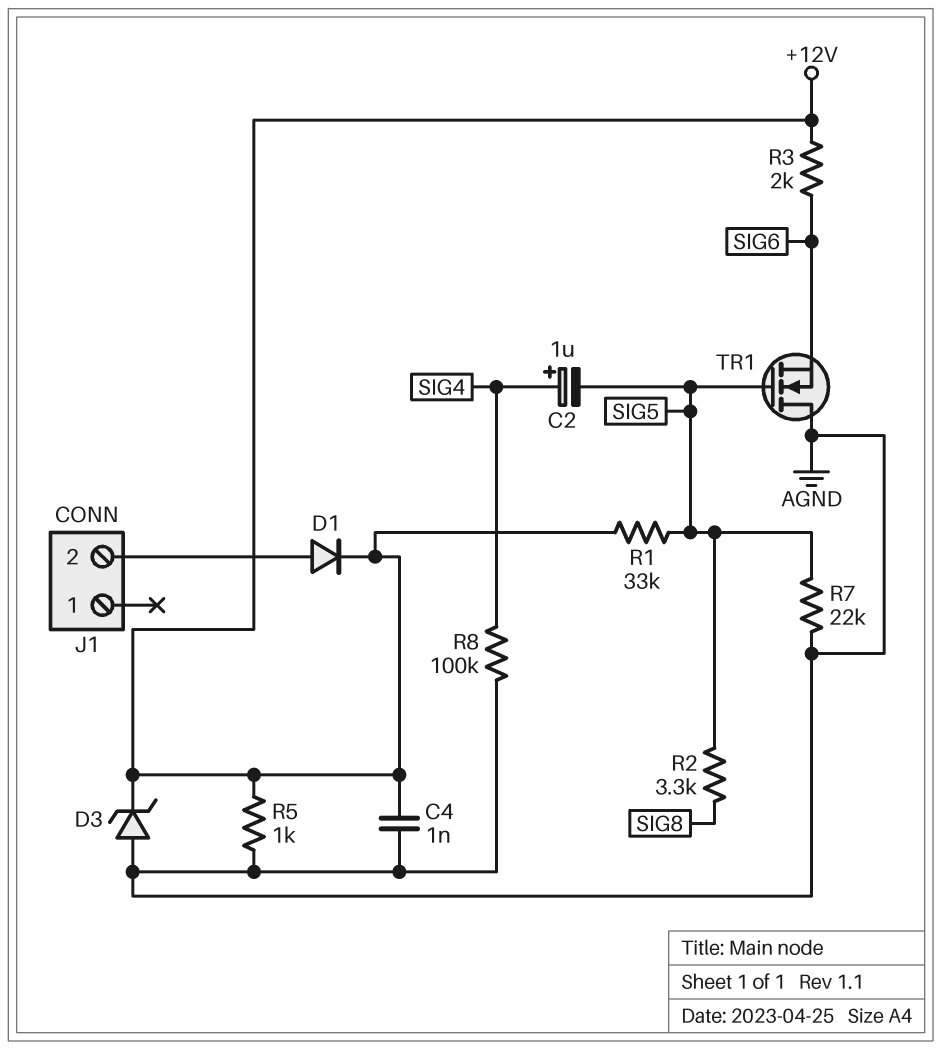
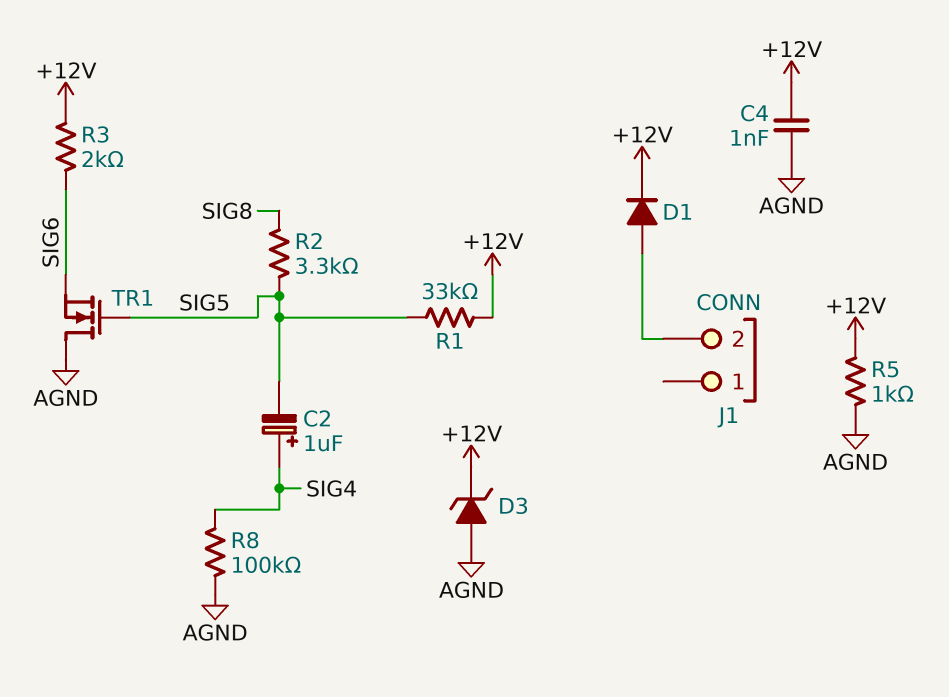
R7: 22k (AGND, SIG5) -> none

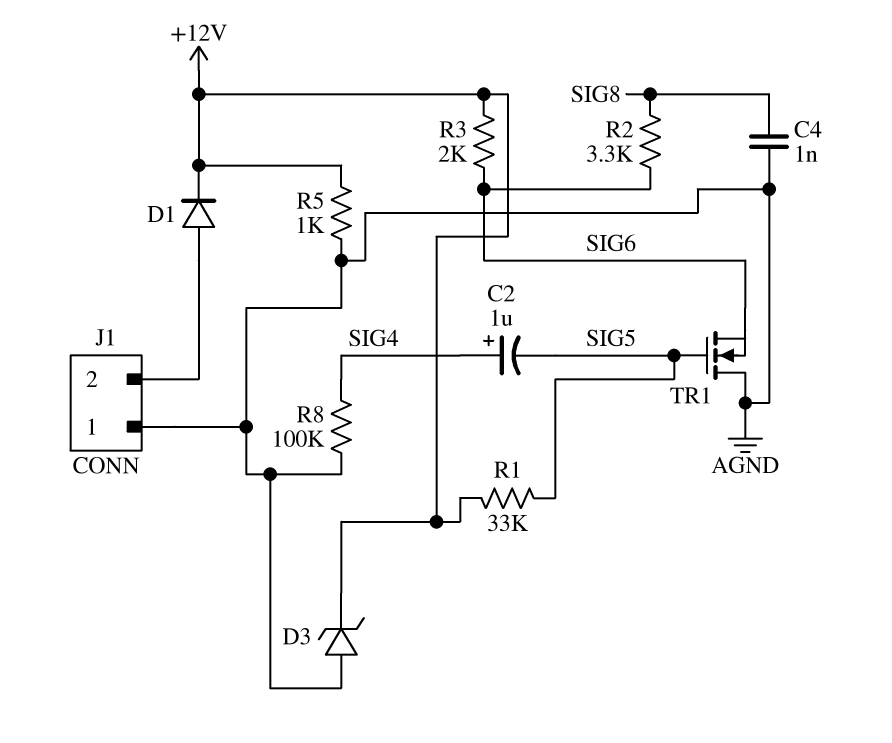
C4: 1nF (+12V, AGND) -> 1nF (AGND, SIG8)
J1 pin 1: none -> AGND
R2: 3.3k (SIG5, SIG8) -> 3.3k (SIG6, SIG8)

